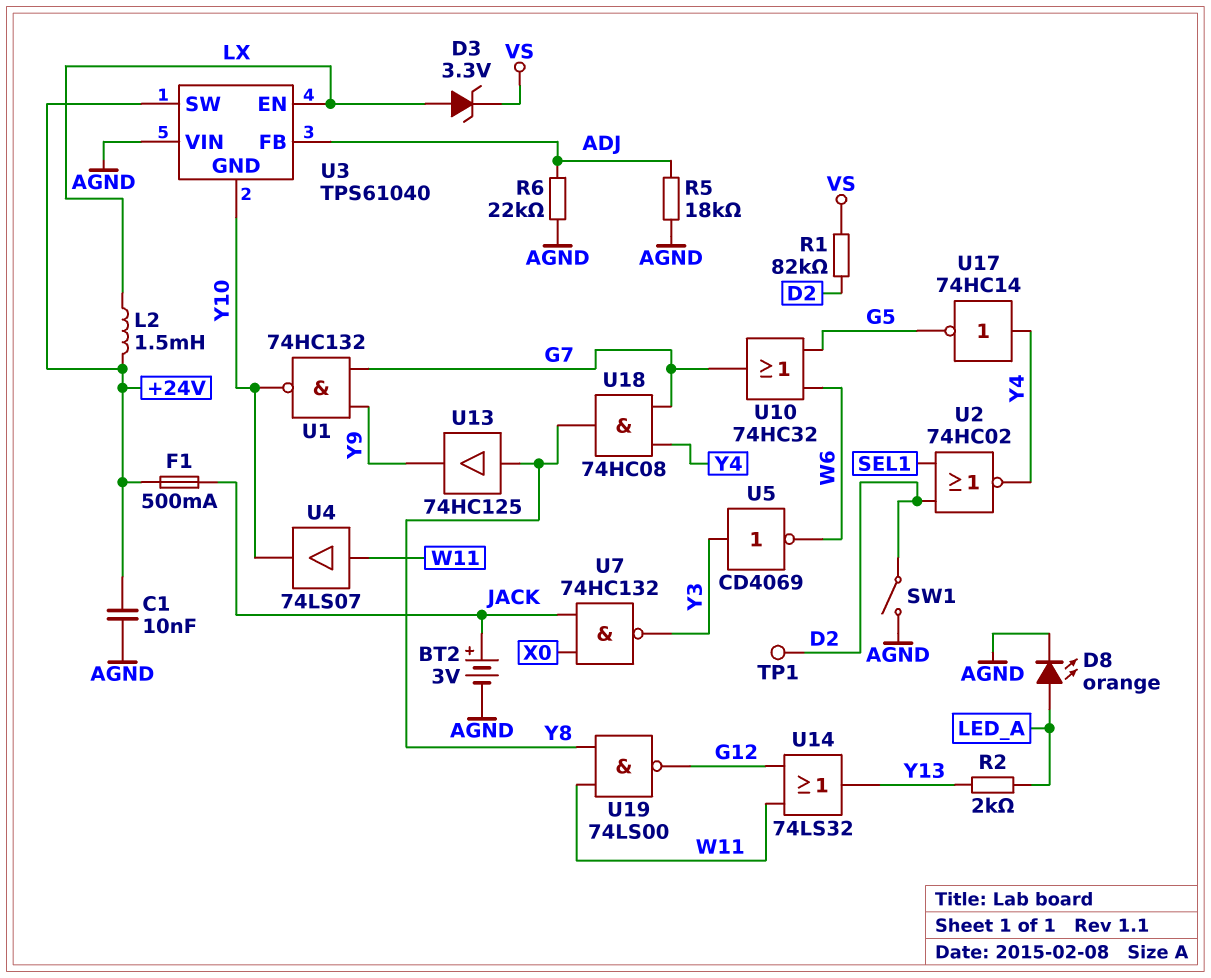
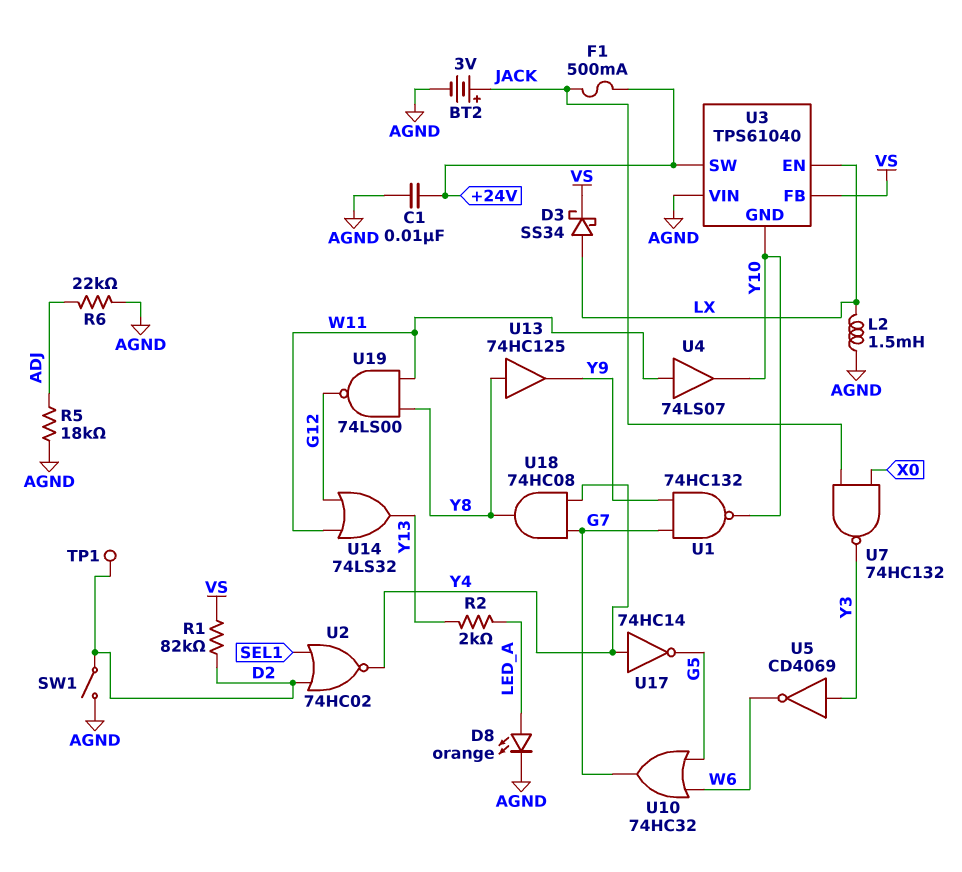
D3: zener 3.3V (A LX, K VS) -> schottky SS34 (A LX, K VS)
L2: 1.5mH (+24V, LX) -> 1.5mH (AGND, LX)
U3 pin FB: ADJ -> VS

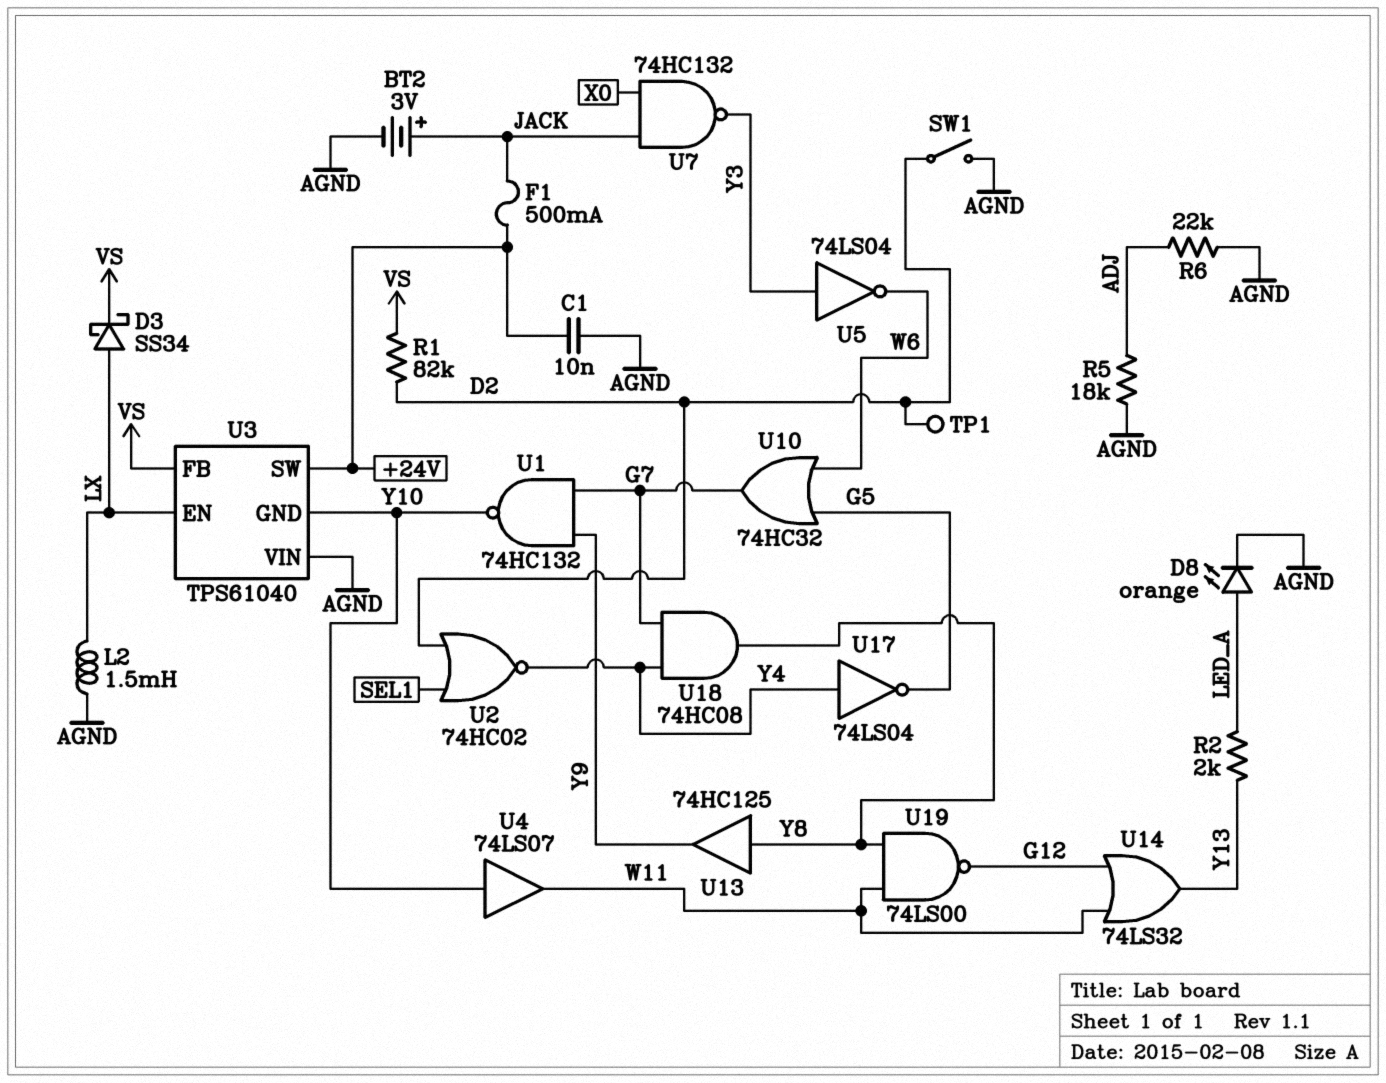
U4: buffer 74LS07 (in W11, out Y10) -> buffer 74LS07 (in Y10, out W11)
U5: NOT CD4069 (in Y3, out W6) -> NOT 74LS04 (in Y3, out W6)
U17: NOT 74HC14 (in Y4, out G5) -> NOT 74LS04 (in Y4, out G5)

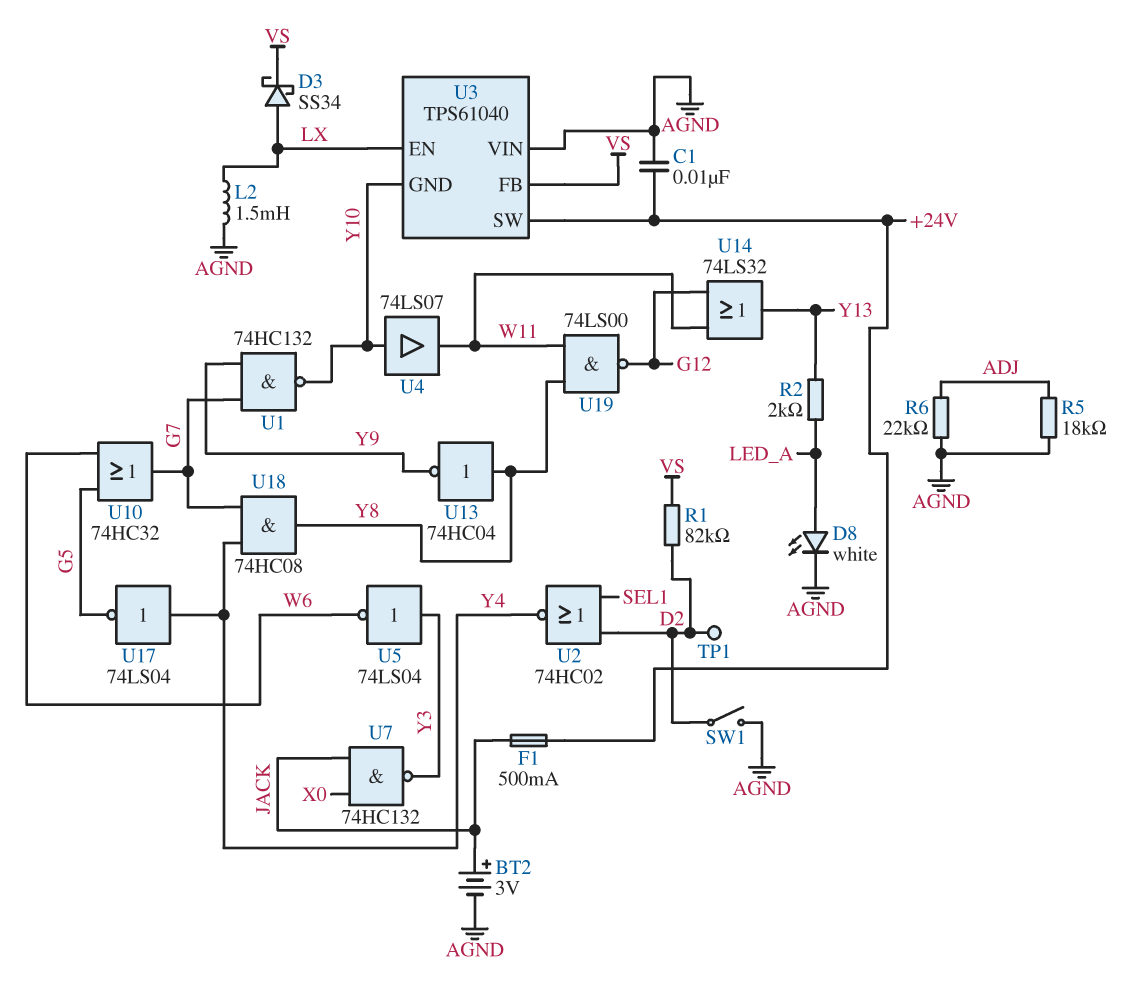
D8: LED orange (A LED_A, K AGND) -> LED white (A LED_A, K AGND)
U13: buffer 74HC125 (in Y8, out Y9) -> NOT 74HC04 (in Y8, out Y9)

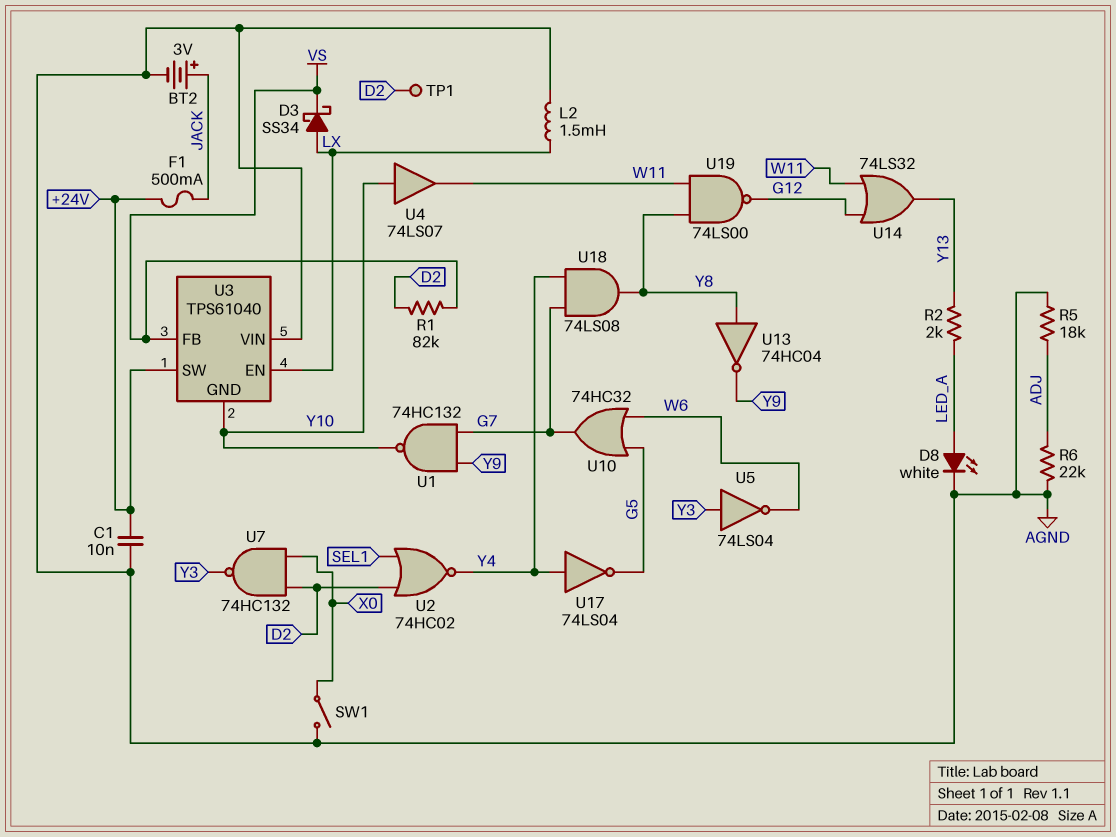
SW1: switch (AGND, D2) -> switch (AGND, X0)
U7: NAND 74HC132 (in JACK, in X0, out Y3) -> NAND 74HC132 (in D2, in X0, out Y3)
U18: AND 74HC08 (in G7, in Y4, out Y8) -> AND 74LS08 (in G7, in Y4, out Y8)

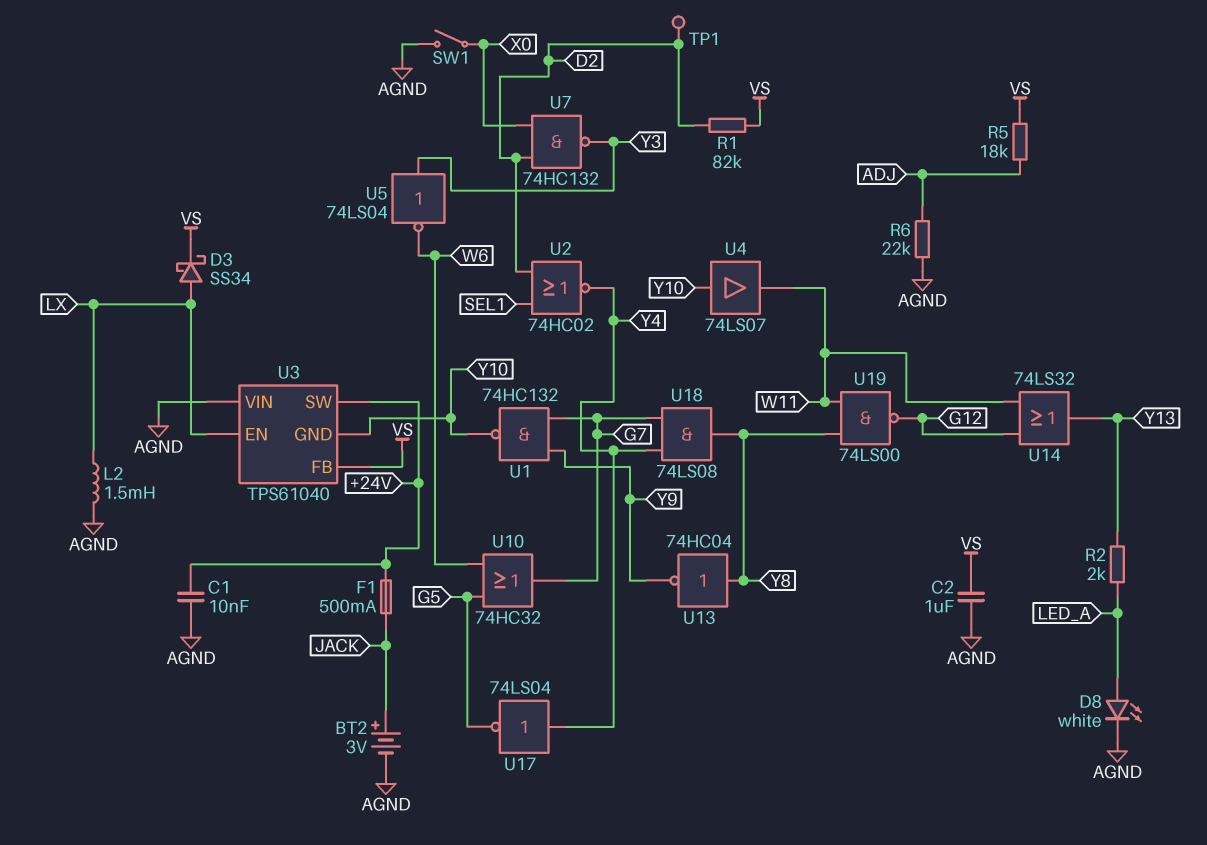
C2: none -> 1uF (AGND, VS)
R5: 18k (ADJ, AGND) -> 18k (ADJ, VS)

